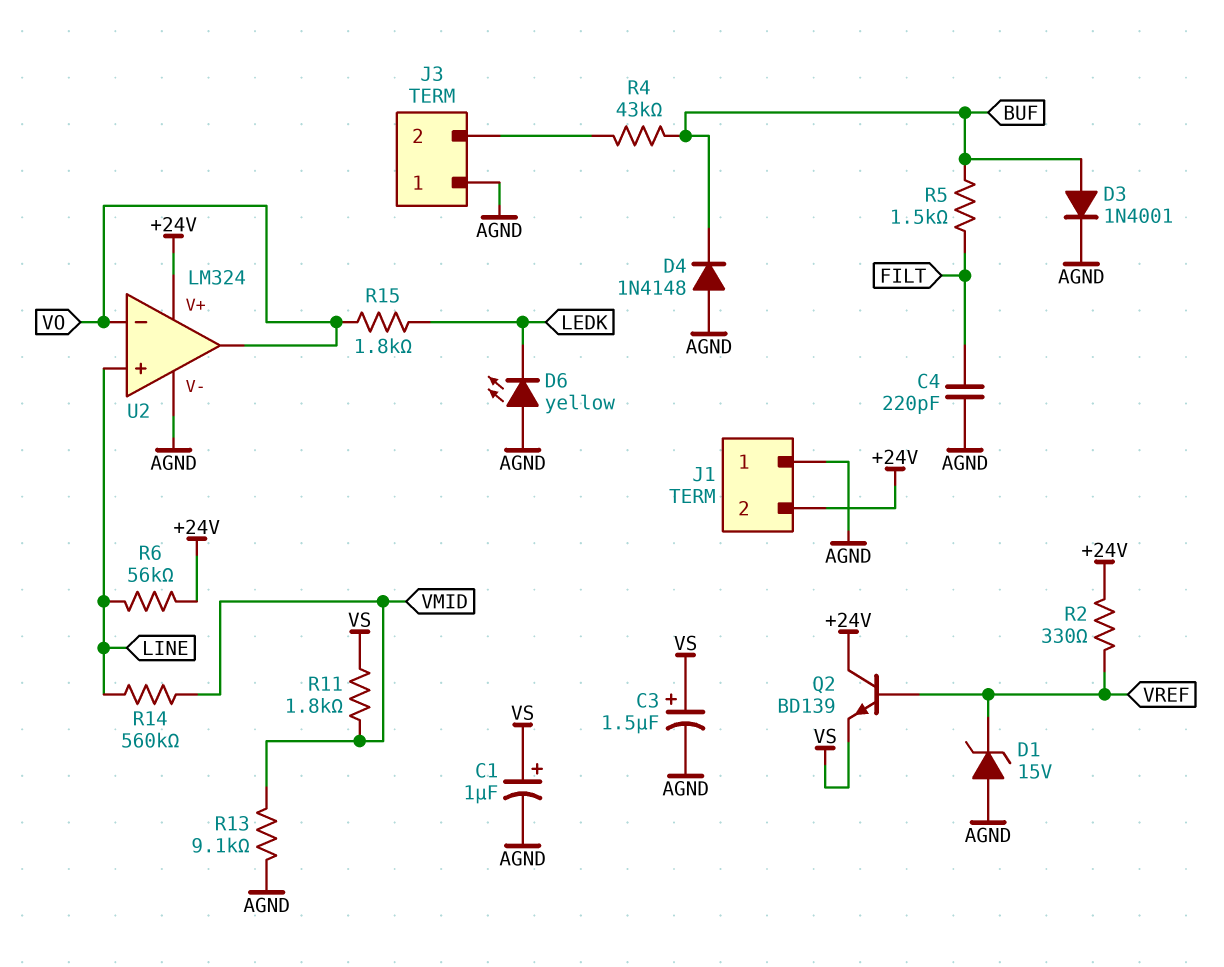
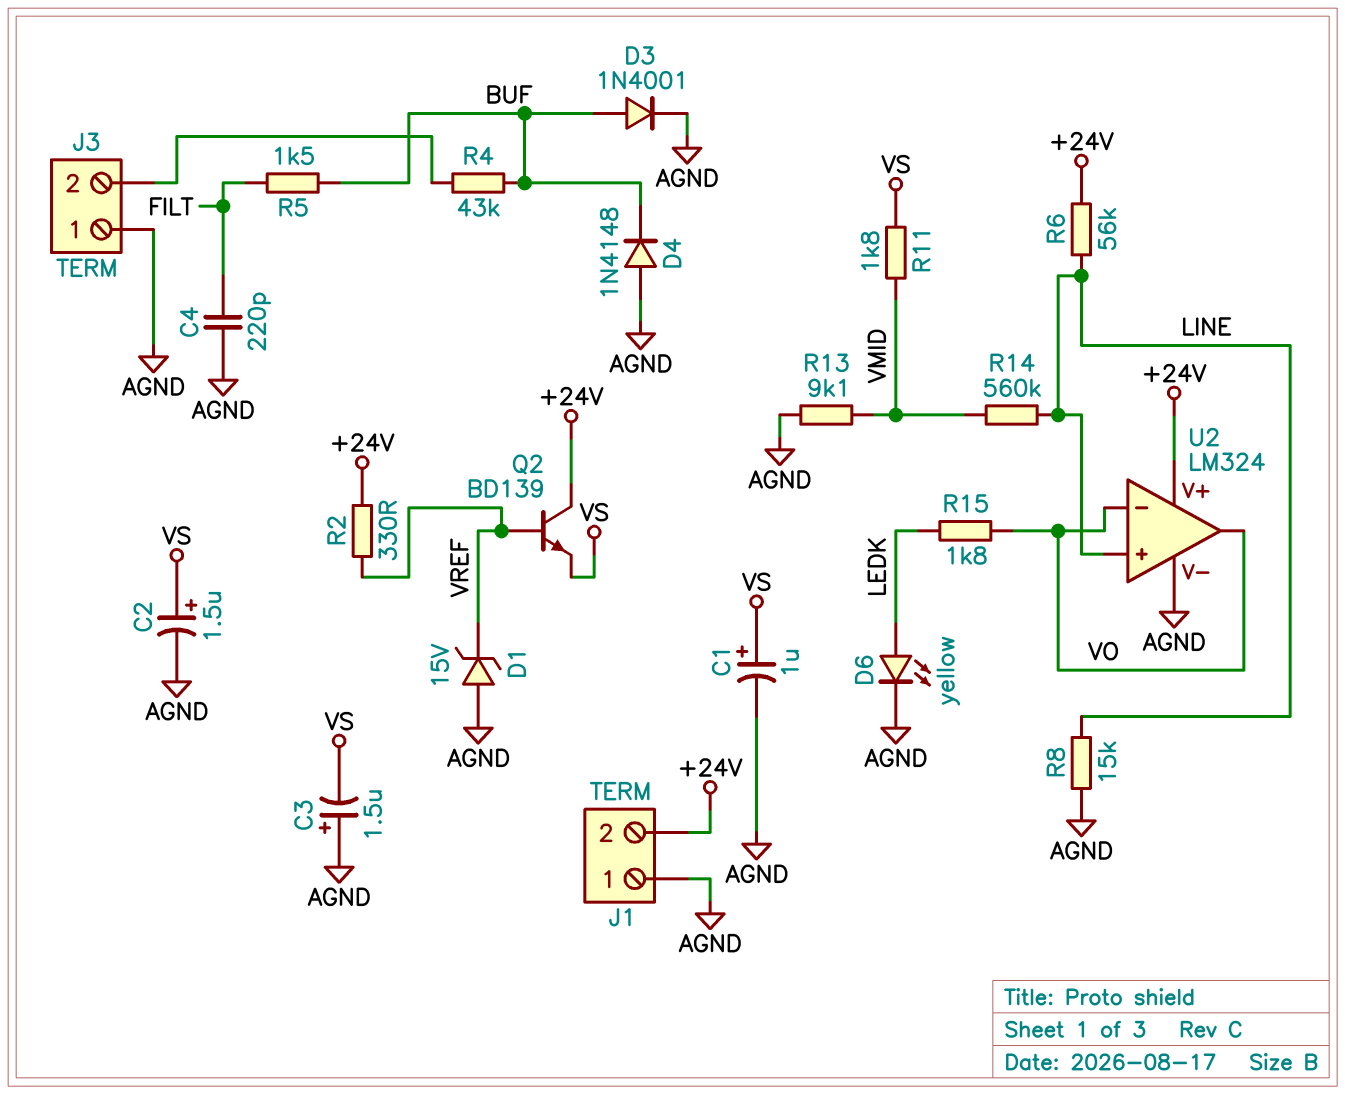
C2: none -> 1.5uF (plus VS, minus AGND)
C3: 1.5uF (plus VS, minus AGND) -> 1.5uF (plus AGND, minus VS)
D6: LED yellow (A AGND, K LEDK) -> LED yellow (A LEDK, K AGND)
R8: none -> 15k (AGND, LINE)

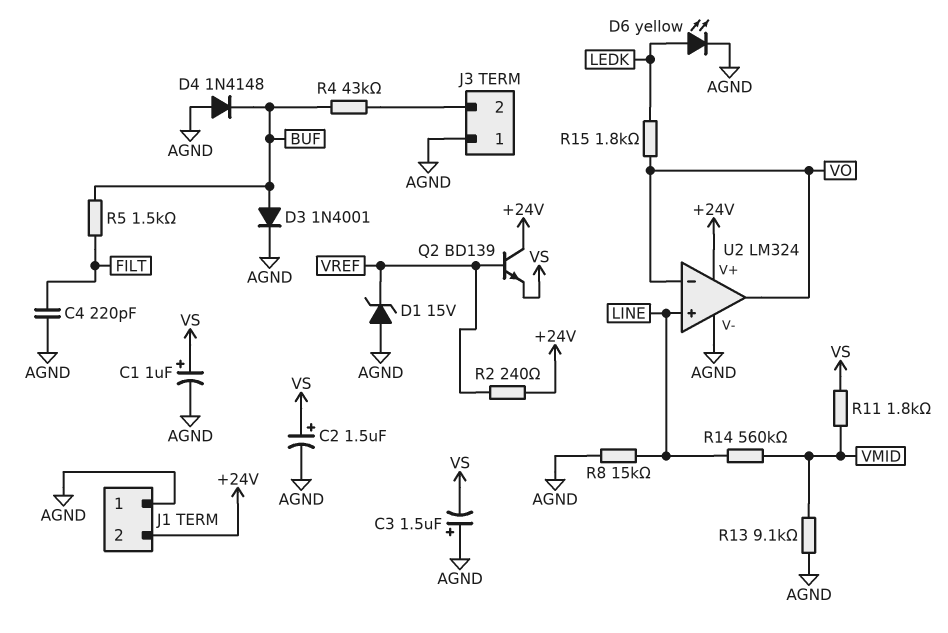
R2: 330 (+24V, VREF) -> 240 (+24V, VREF)
R6: 56k (+24V, LINE) -> none

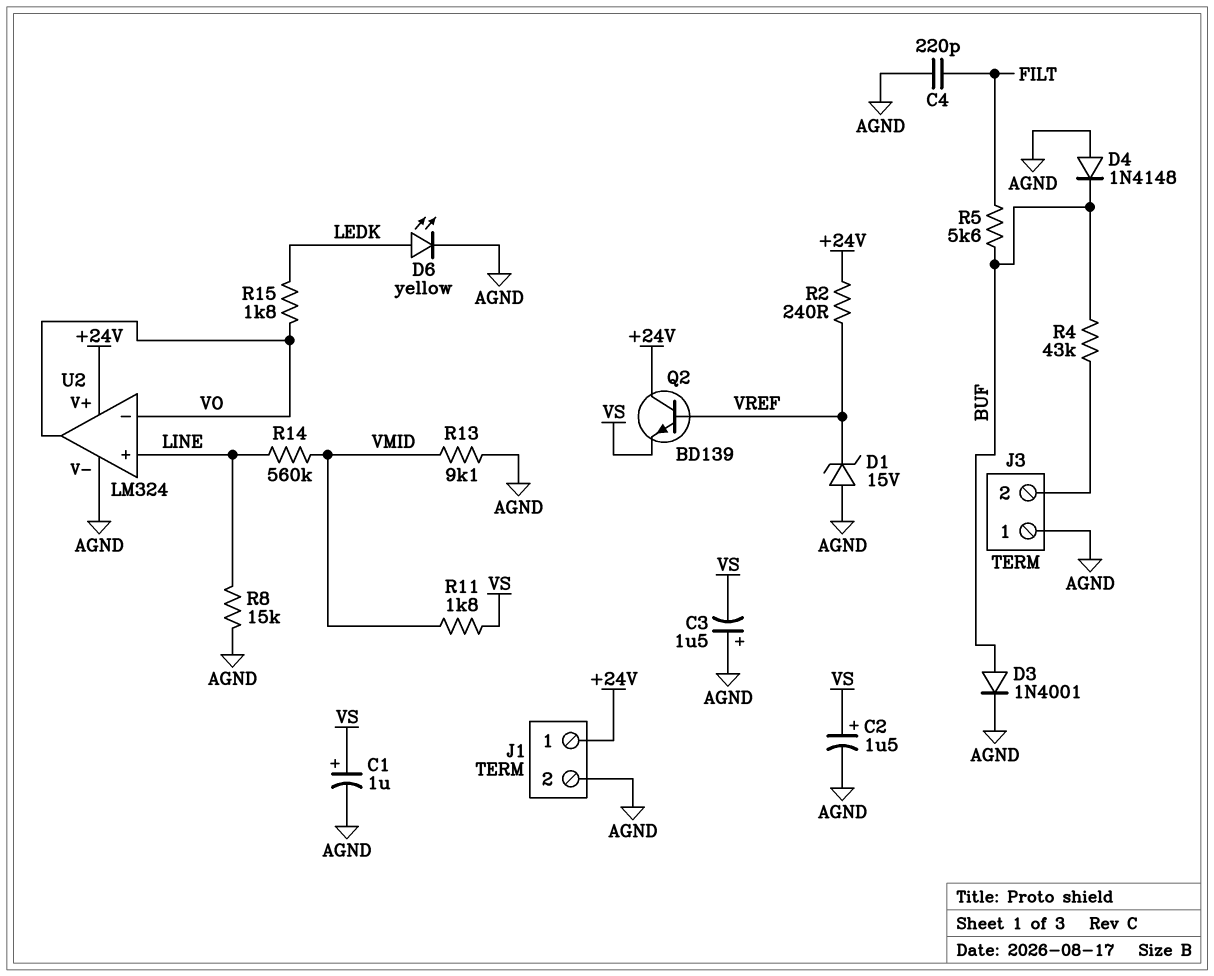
J1 pin 1: AGND -> +24V
J1 pin 2: +24V -> AGND
R5: 1.5k (BUF, FILT) -> 5.6k (BUF, FILT)

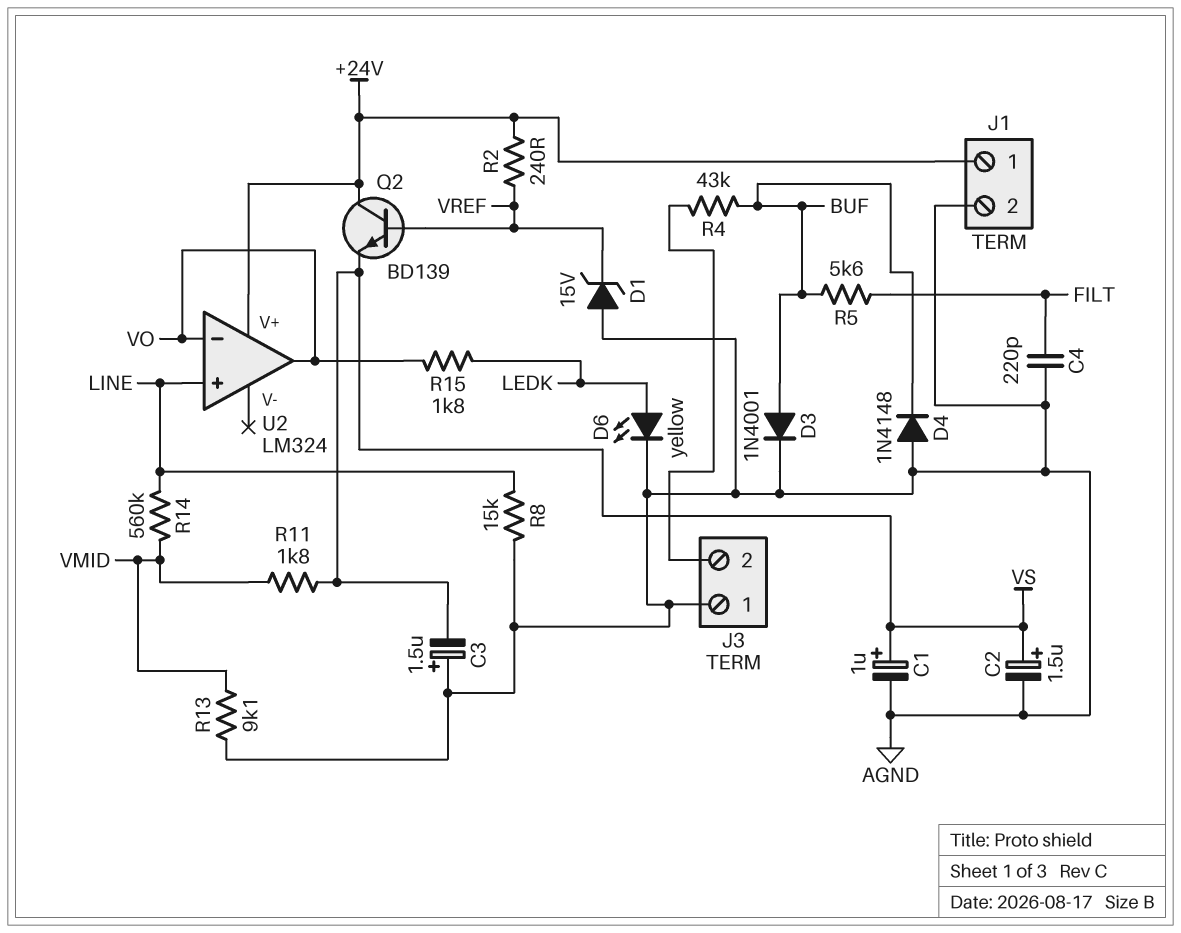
U2 pin V-: AGND -> none

